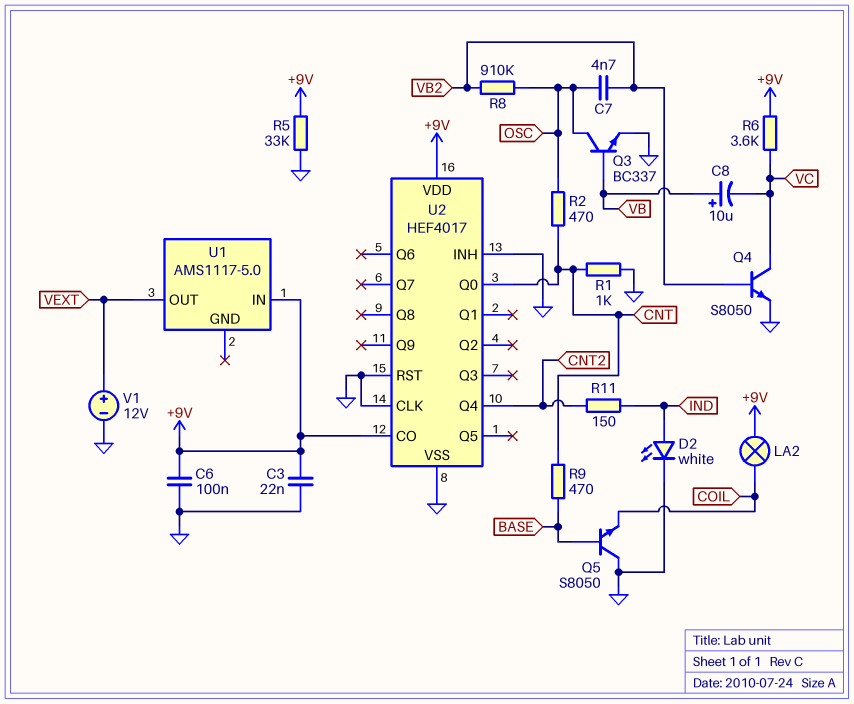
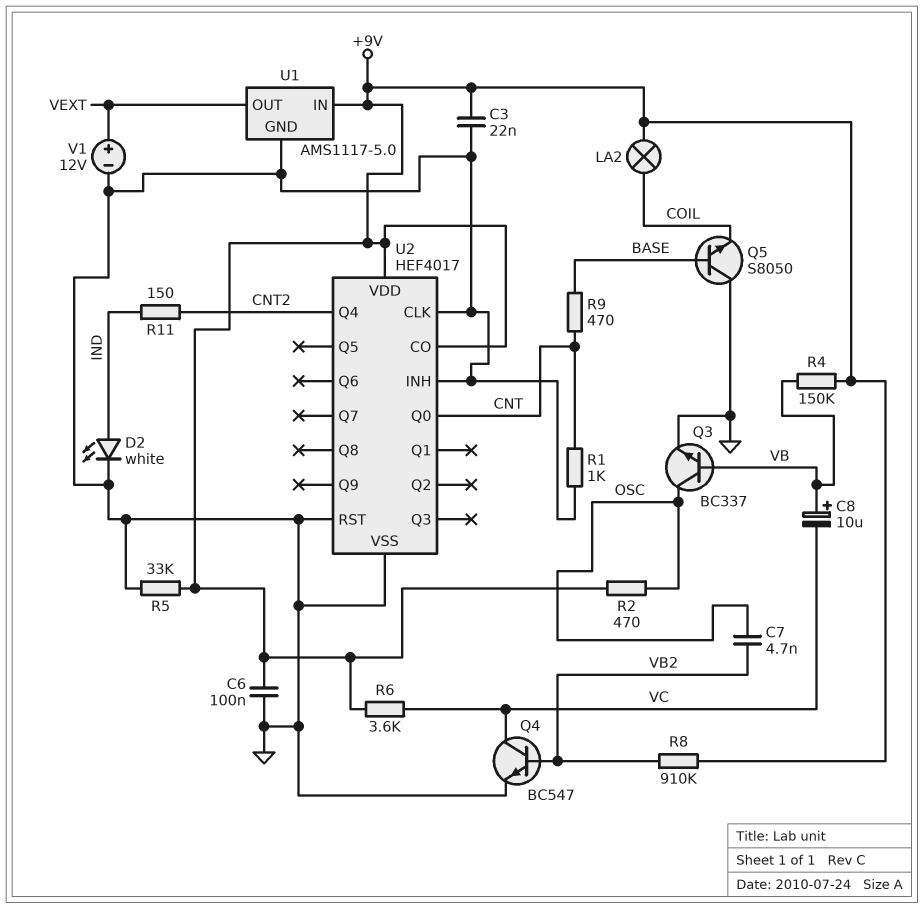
Q4: NPN S8050 (B VB2, C VC, E GND) -> NPN BC547 (B VB2, C VC, E GND)
R2: 470 (CNT, OSC) -> 470 (+9V, OSC)
R4: none -> 150k (+9V, VB)
R8: 910k (OSC, VB2) -> 910k (+9V, VB2)
U1 pin GND: none -> GND

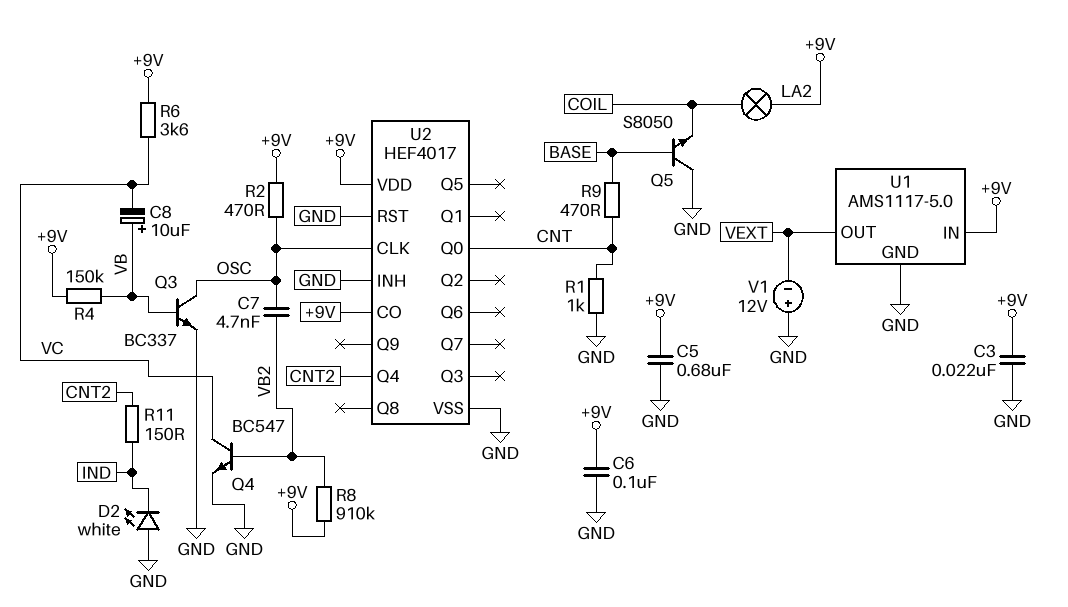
C5: none -> 680nF (+9V, GND)
D2: LED white (A IND, K GND) -> LED white (A GND, K IND)
R5: 33k (+9V, GND) -> none
U2 pin CLK: GND -> OSC
V1: 12V (plus VEXT, minus GND) -> 12V (plus GND, minus VEXT)

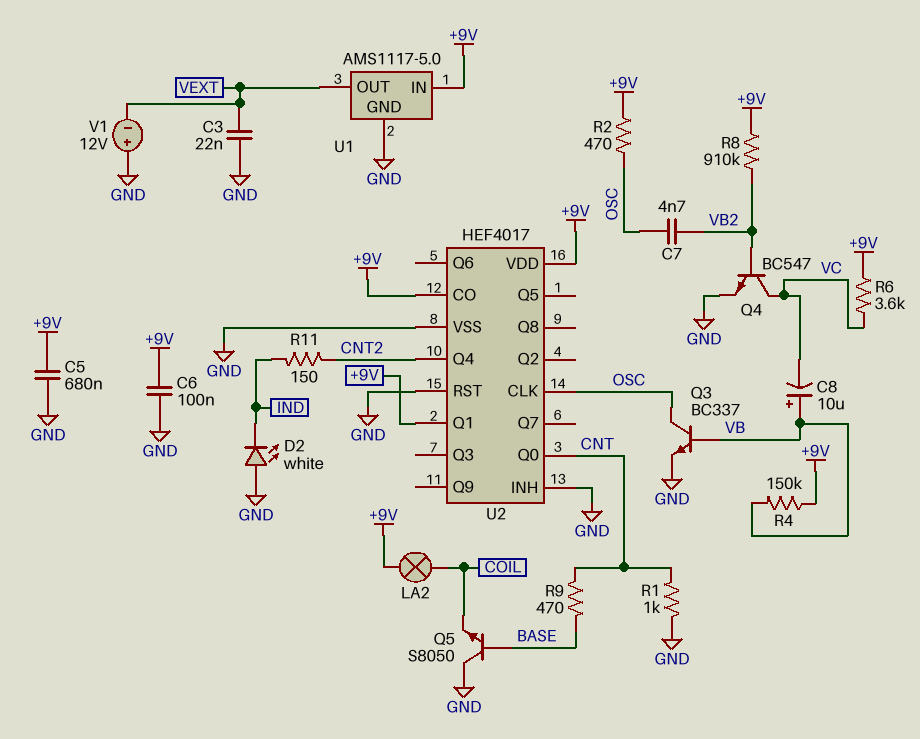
C3: 22nF (+9V, GND) -> 22nF (GND, VEXT)
U2 pin Q1: none -> +9V

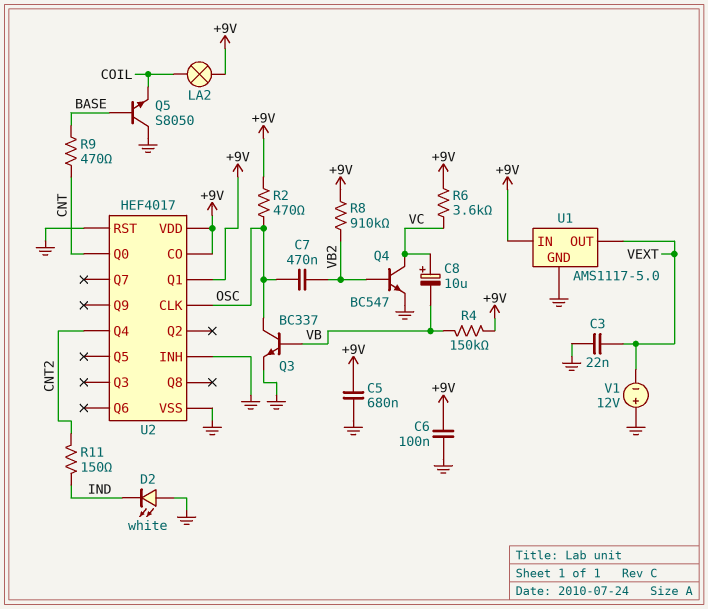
C7: 4.7nF (OSC, VB2) -> 470nF (OSC, VB2)
C8: 10uF (plus VB, minus VC) -> 10uF (plus VC, minus VB)
R1: 1k (CNT, GND) -> none

